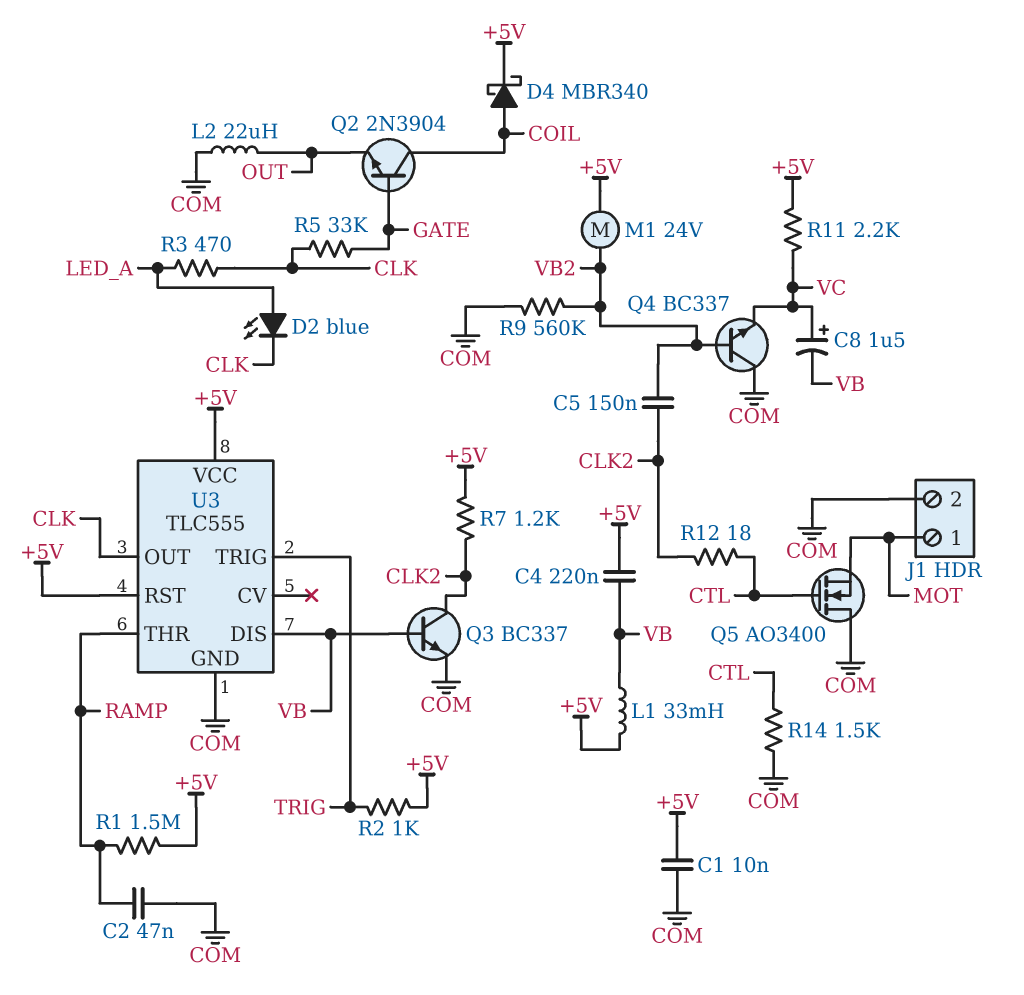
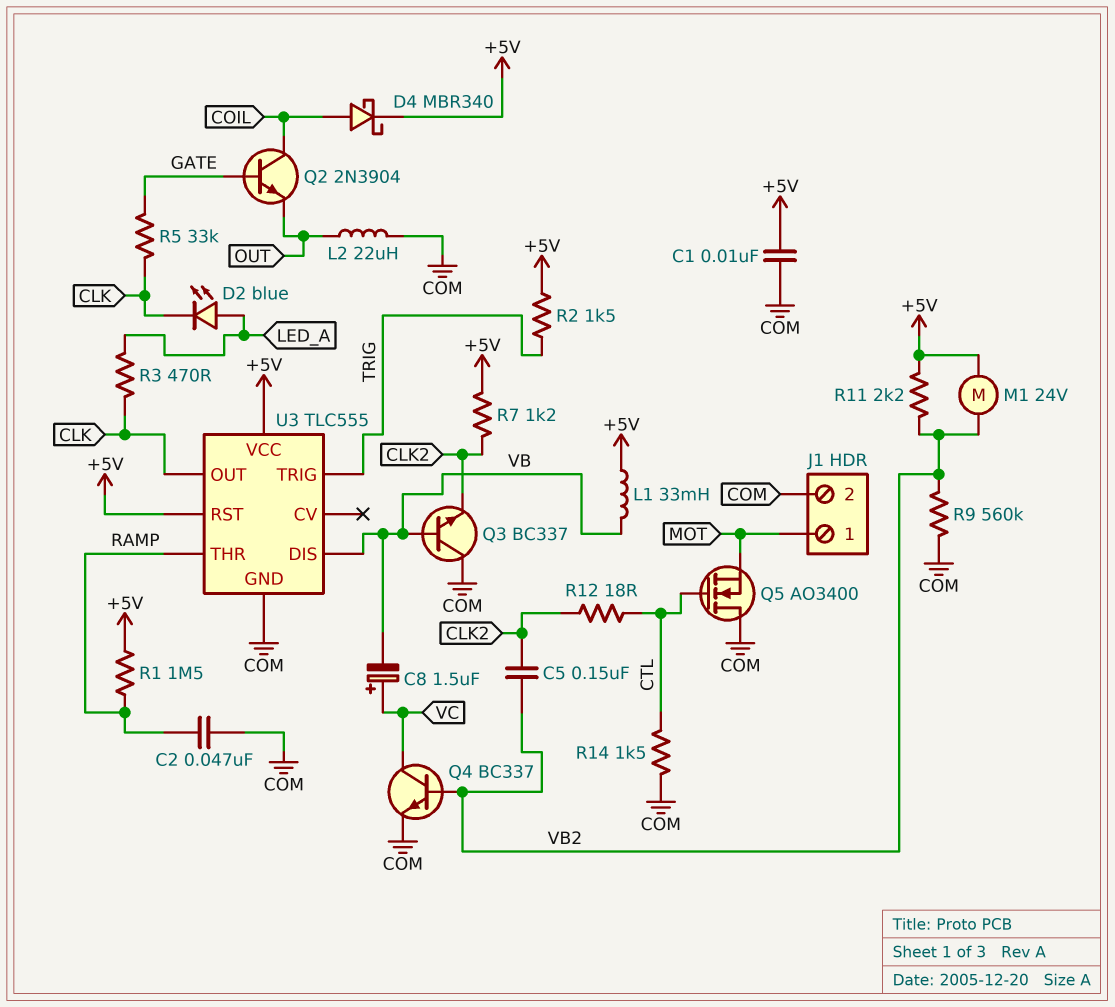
C4: 220nF (+5V, VB) -> none
Q3: NPN BC337 (B VB, C CLK2, E COM) -> NPN BC337 (B VB, C COM, E CLK2)
Q4: NPN BC337 (B VB2, C COM, E VC) -> NPN BC337 (B VB2, C VC, E COM)
R2: 1k (+5V, TRIG) -> 1.5k (+5V, TRIG)
R11: 2.2k (+5V, VC) -> 2.2k (+5V, VB2)

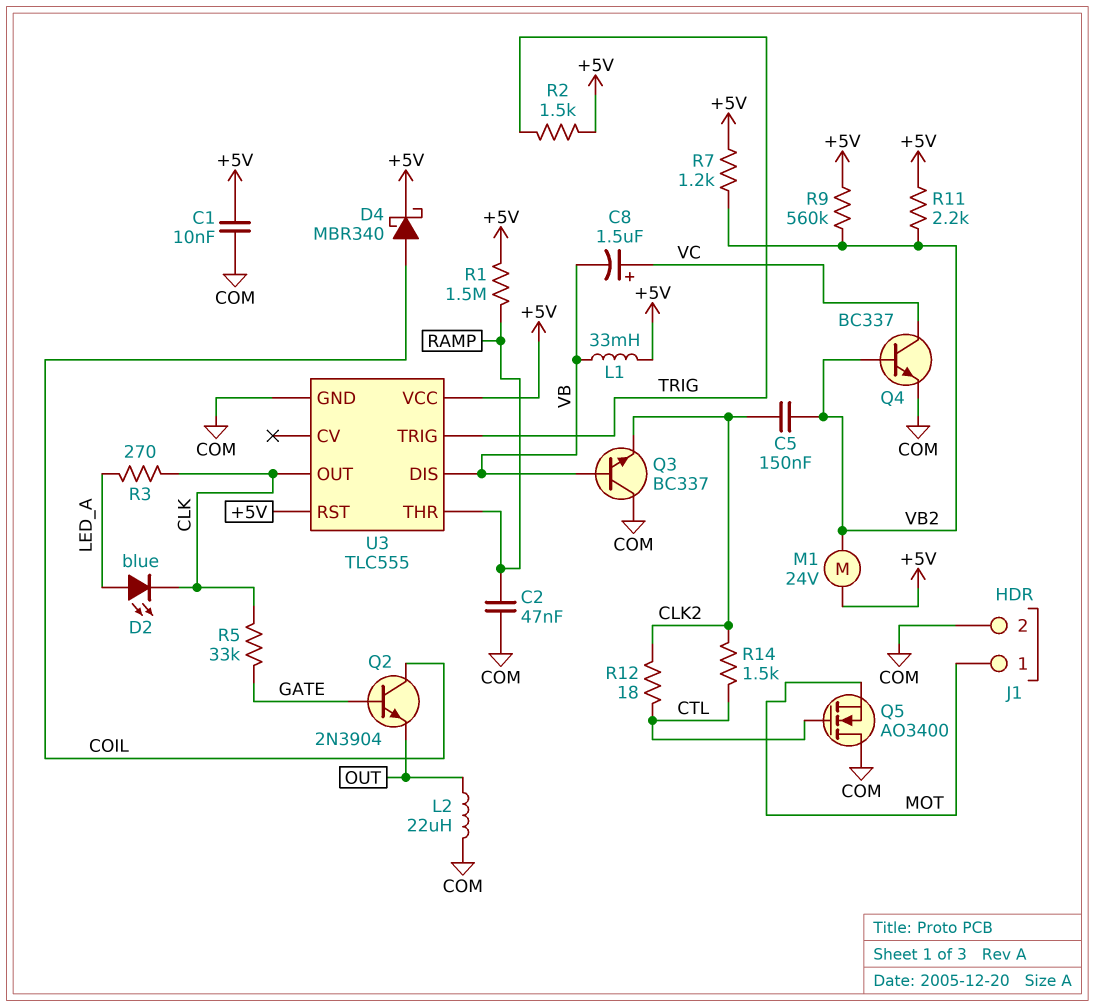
R3: 470 (CLK, LED_A) -> 270 (CLK, LED_A)
R7: 1.2k (+5V, CLK2) -> 1.2k (+5V, VB2)
R9: 560k (COM, VB2) -> 560k (+5V, VB2)
R14: 1.5k (COM, CTL) -> 1.5k (CLK2, CTL)

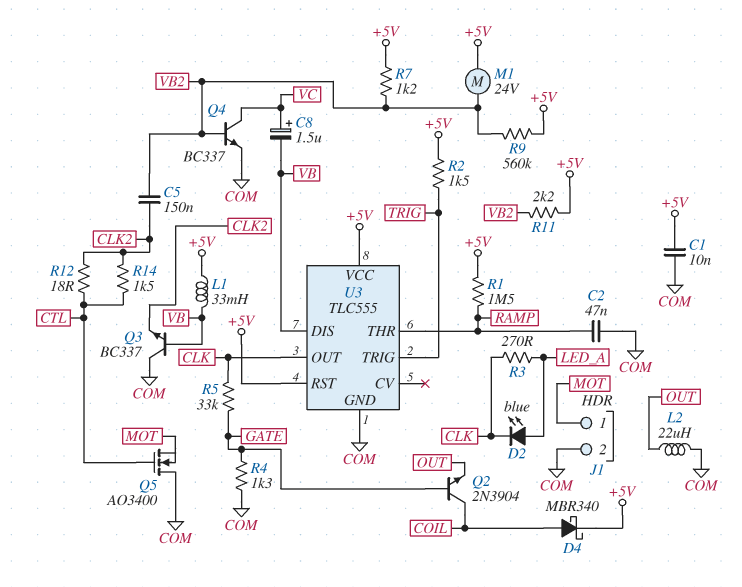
R4: none -> 1.3k (COM, GATE)

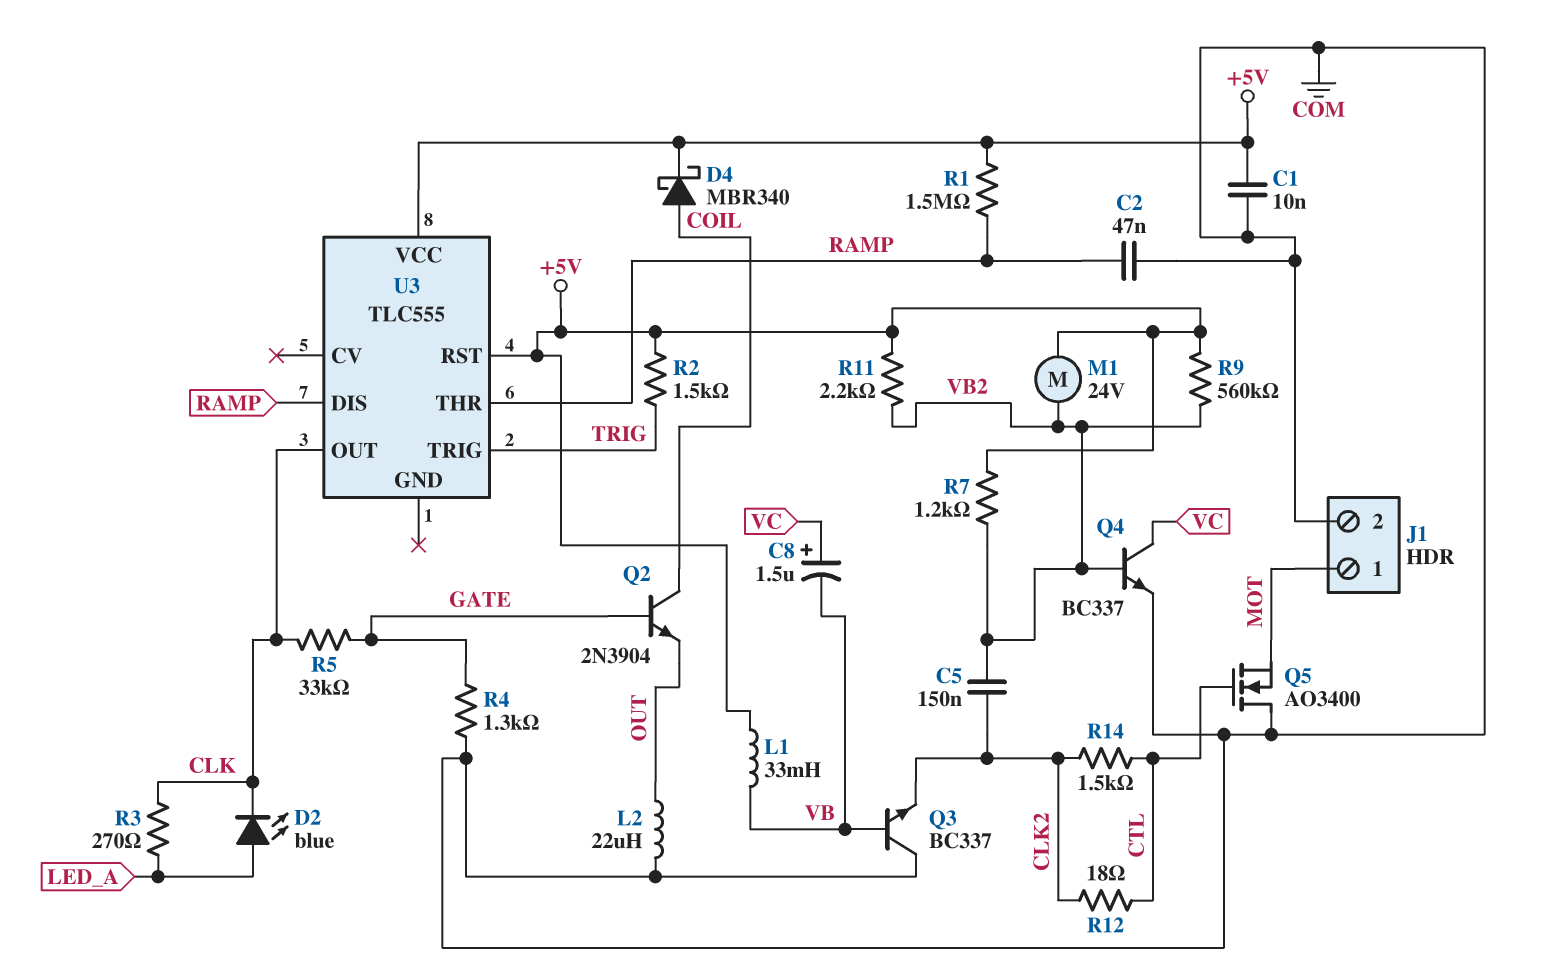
U3 pin DIS: VB -> RAMP
U3 pin GND: COM -> none

